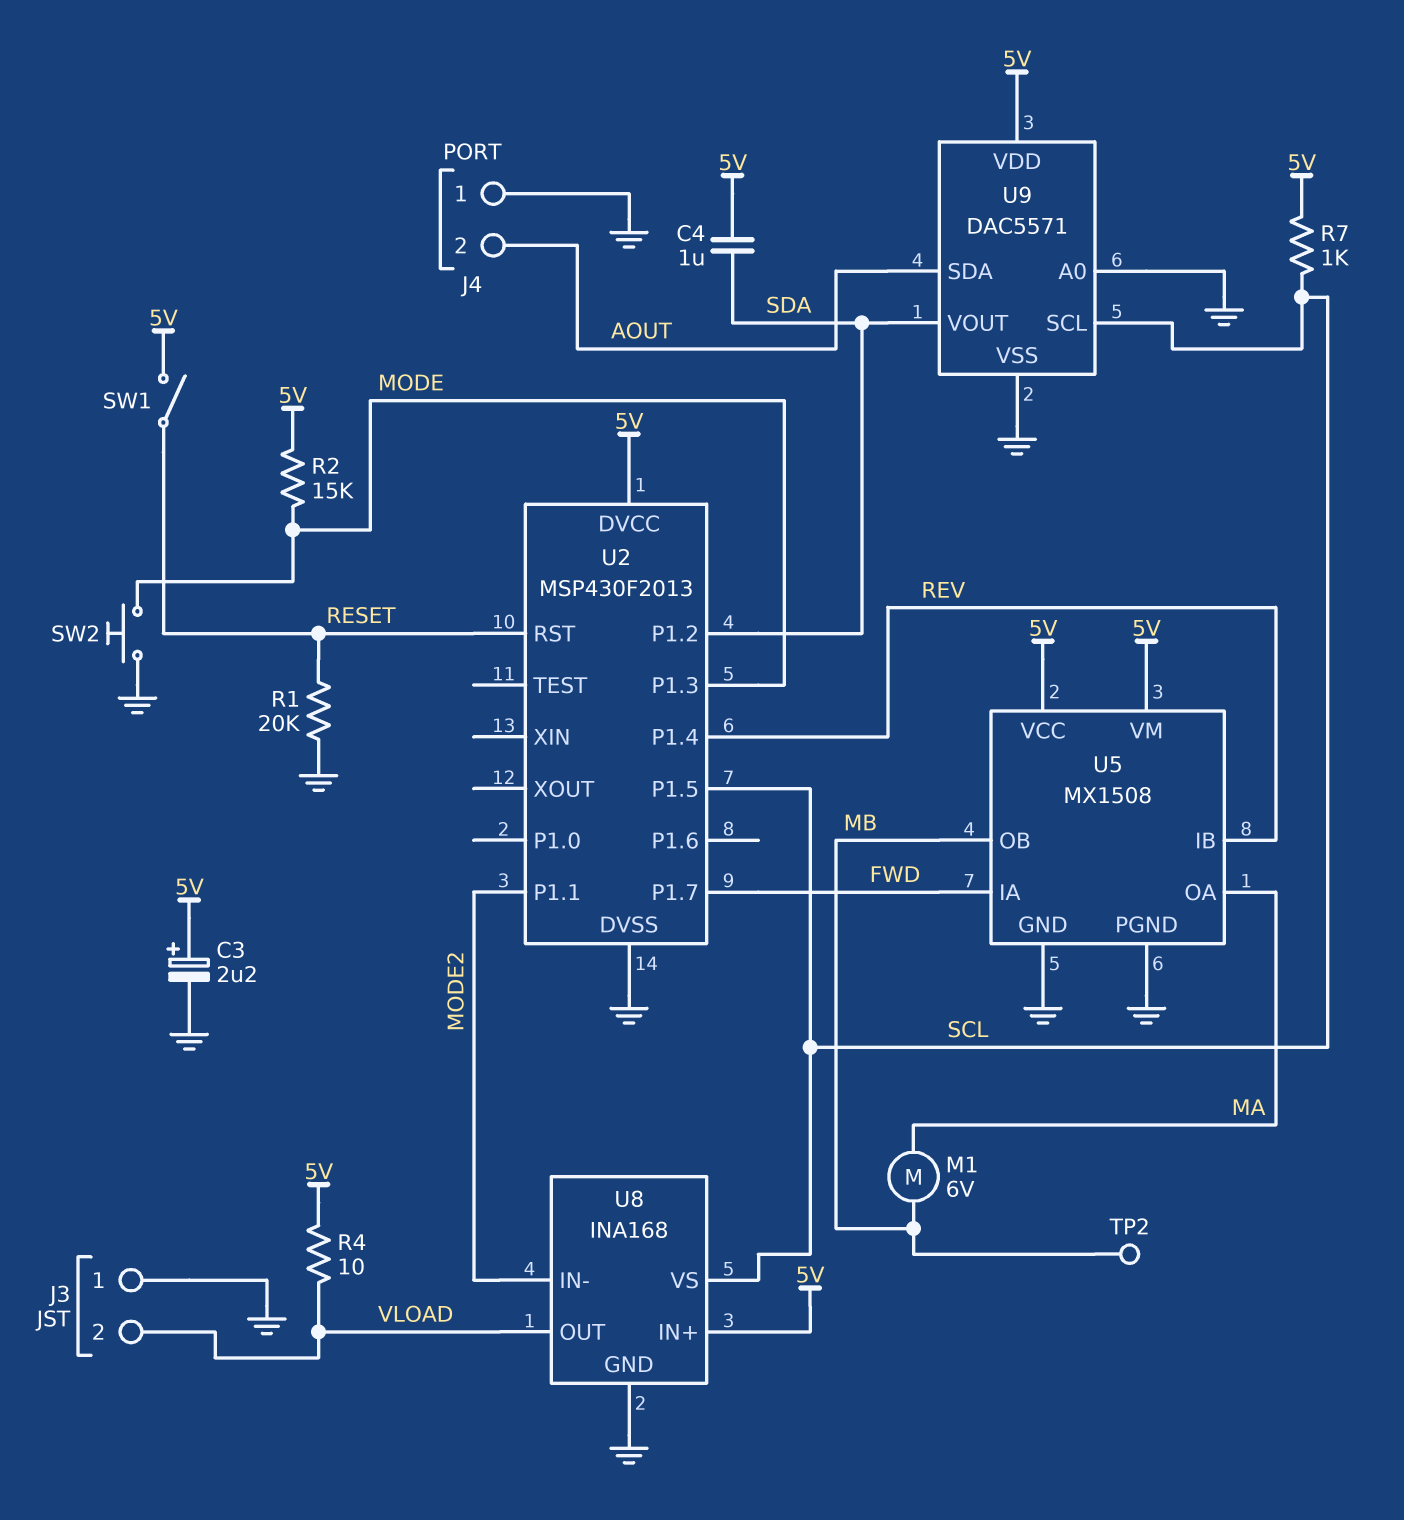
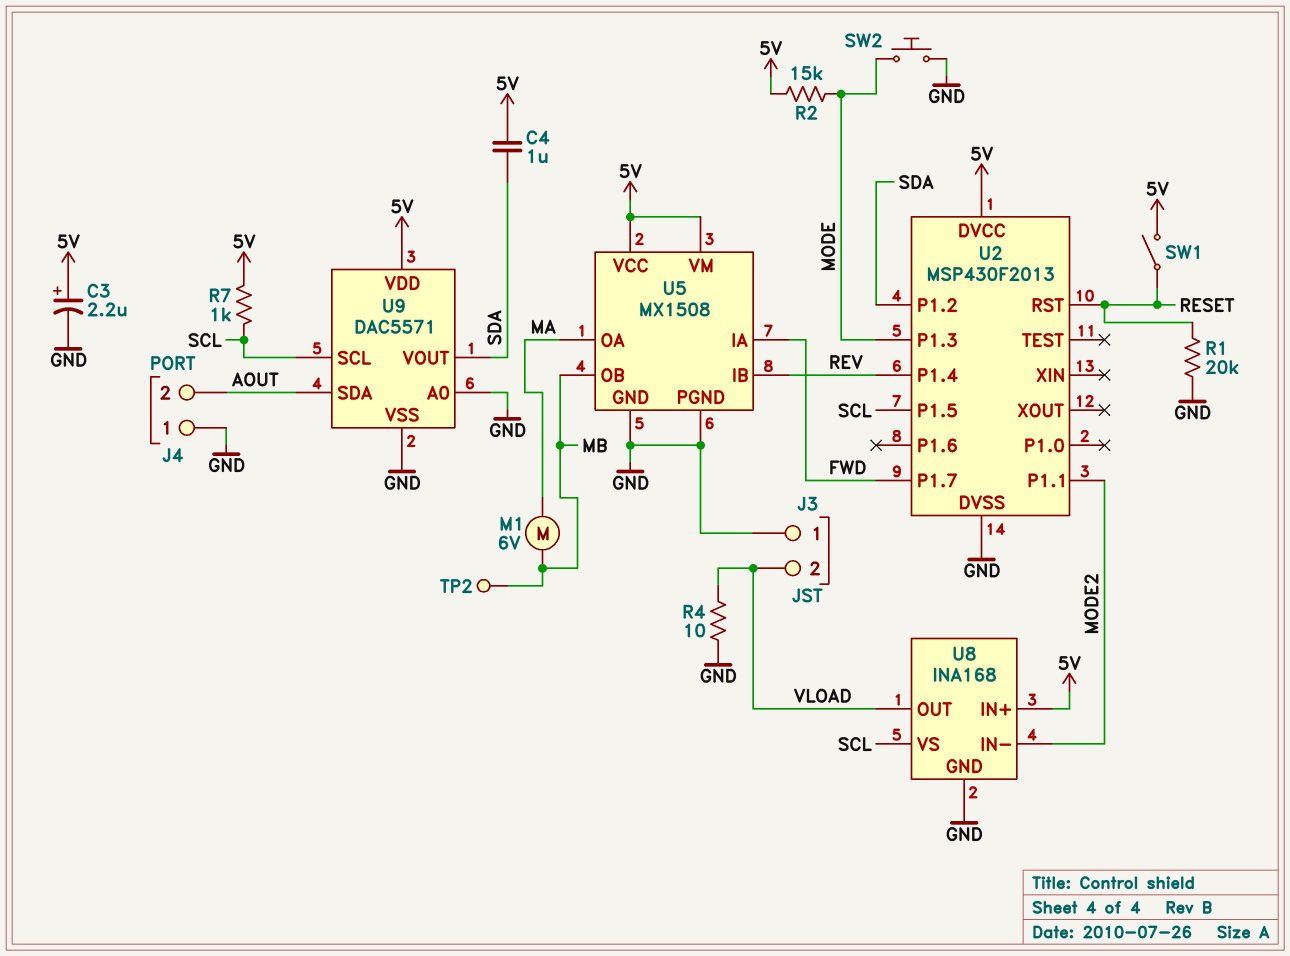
R4: 10 (5V, VLOAD) -> 10 (GND, VLOAD)

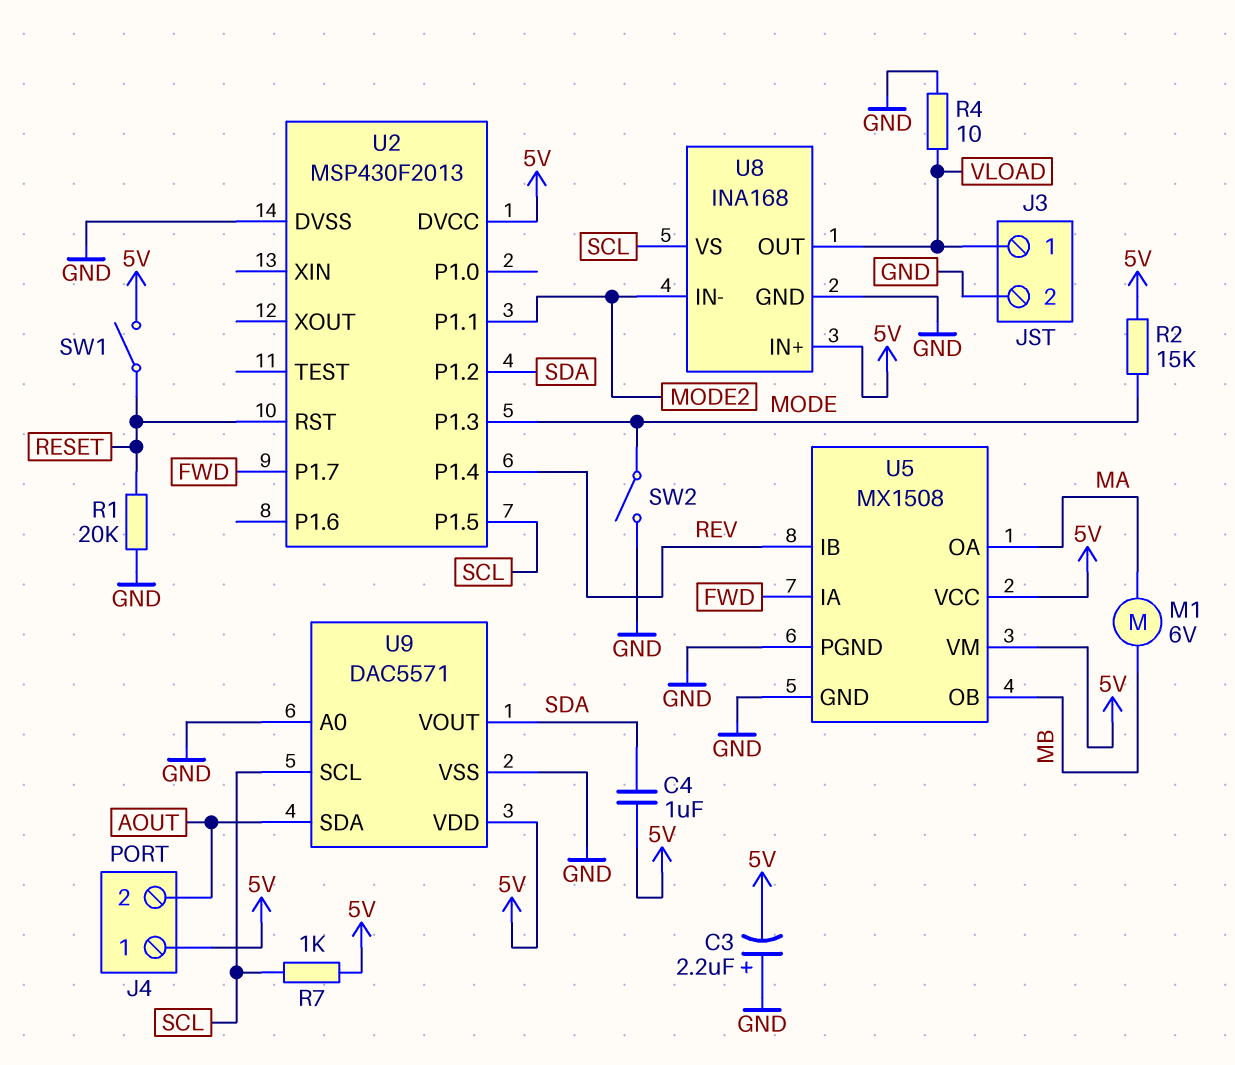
C3: 2.2uF (plus 5V, minus GND) -> 2.2uF (plus GND, minus 5V)
J3 pin 1: GND -> VLOAD
J3 pin 2: VLOAD -> GND
J4 pin 1: GND -> 5V
SW2: button (GND, MODE) -> switch (GND, MODE)
TP2: test point (MB) -> none

